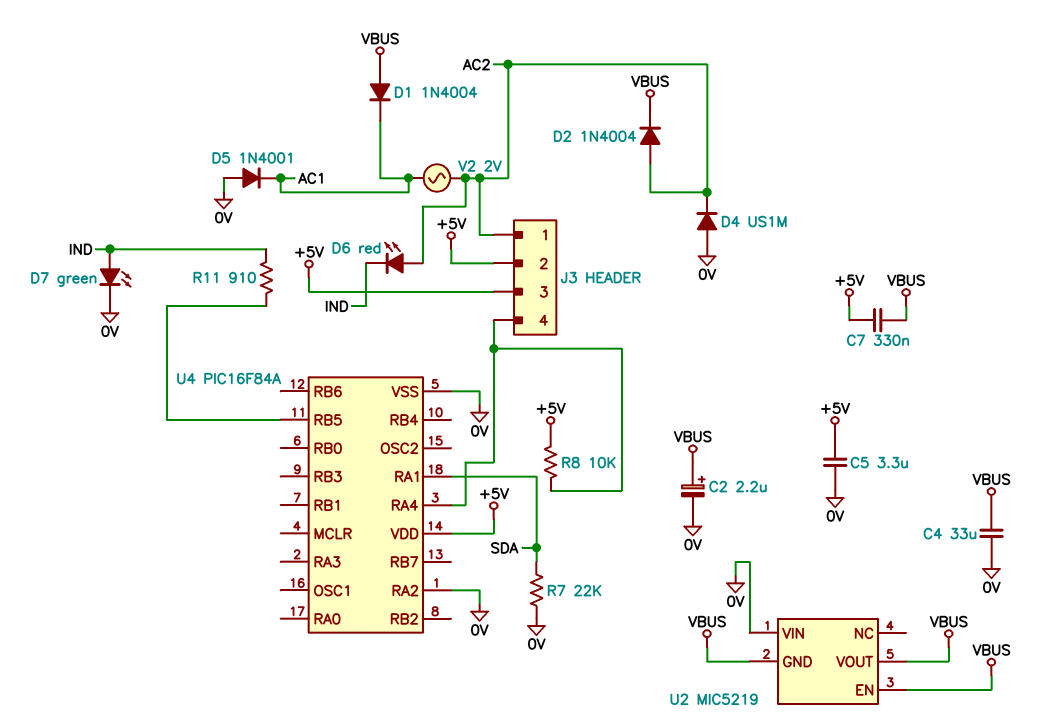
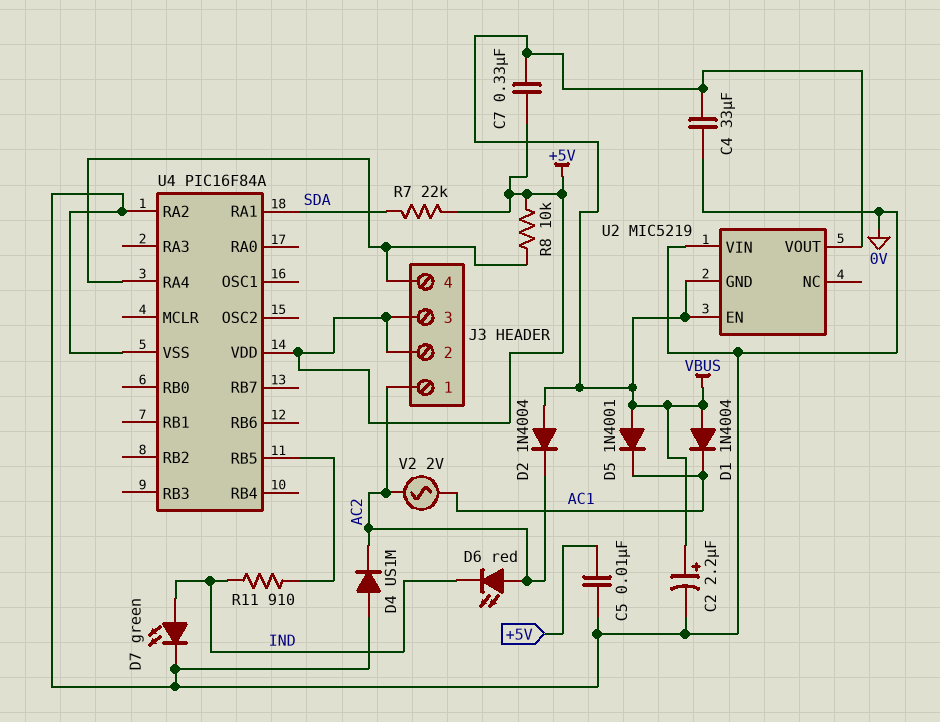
C5: 3.3uF (+5V, 0V) -> 10nF (+5V, 0V)
D2: diode 1N4004 (A AC2, K VBUS) -> diode 1N4004 (A VBUS, K AC2)
D5: diode 1N4001 (A 0V, K AC1) -> diode 1N4001 (A VBUS, K AC1)
R7: 22k (0V, SDA) -> 22k (+5V, SDA)

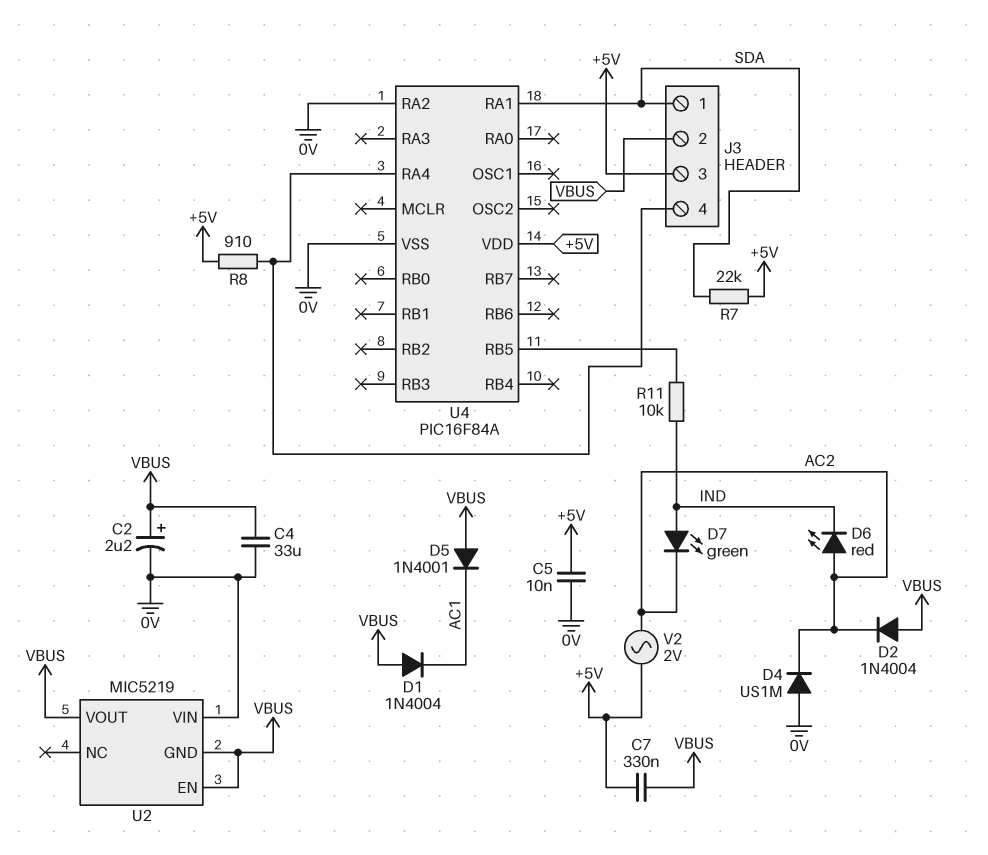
D7: LED green (A IND, K 0V) -> LED green (A IND, K AC2)
J3 pin 1: AC2 -> SDA
J3 pin 2: +5V -> VBUS
R8: 10k (+5V, J3/4) -> 910 (+5V, J3/4)
R11: 910 (IND, U4/RB5) -> 10k (IND, U4/RB5)
V2: AC 2V (AC1, AC2) -> AC 2V (+5V, AC2)

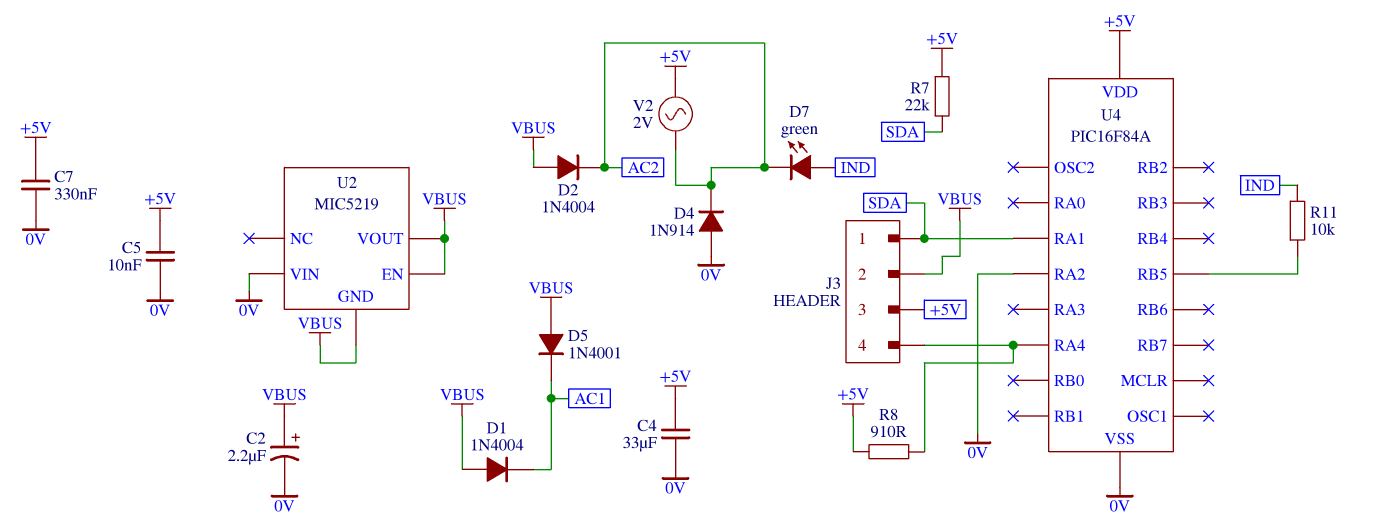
C4: 33uF (0V, VBUS) -> 33uF (+5V, 0V)
C7: 330nF (+5V, VBUS) -> 330nF (+5V, 0V)
D4: diode US1M (A 0V, K AC2) -> diode 1N914 (A 0V, K AC2)
D6: LED red (A AC2, K IND) -> none

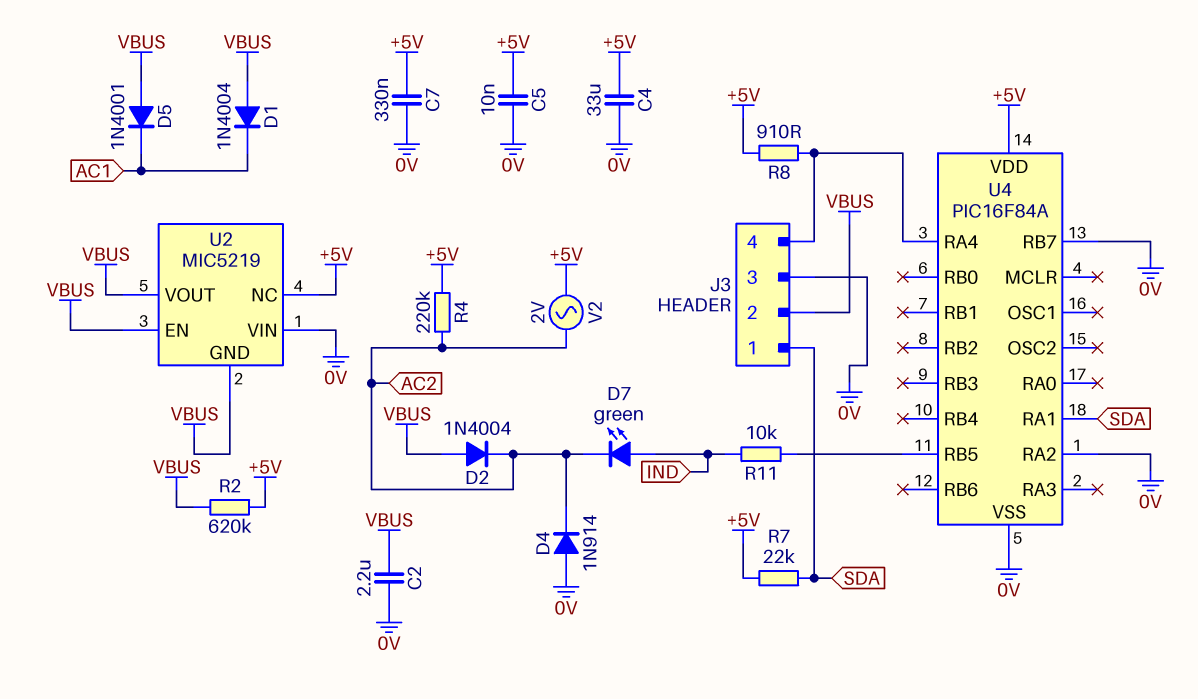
C2: 2.2uF (plus VBUS, minus 0V) -> 2.2uF (0V, VBUS)
J3 pin 3: +5V -> 0V
R2: none -> 620k (+5V, VBUS)
R4: none -> 220k (+5V, AC2)
U2 pin NC: none -> +5V
U4 pin RB7: none -> 0V

